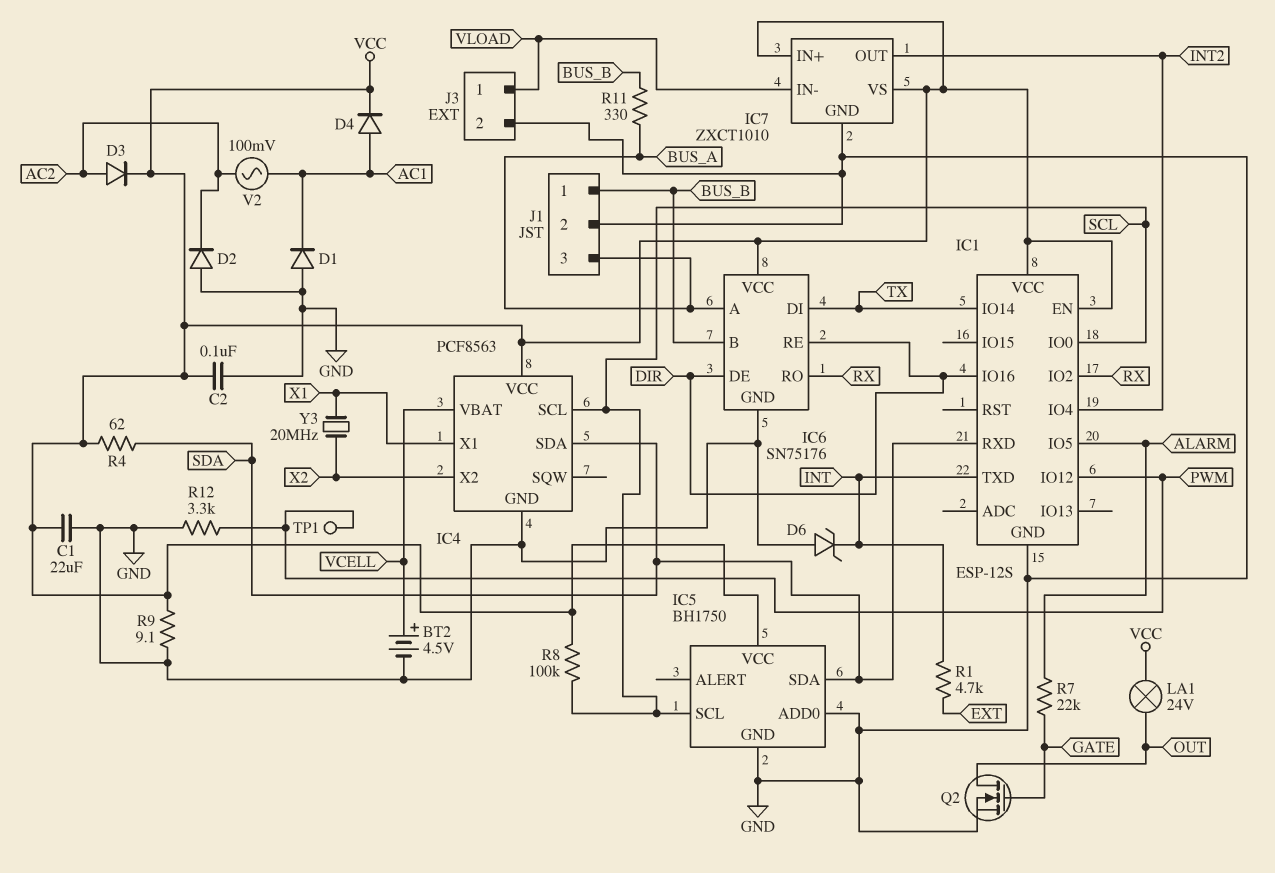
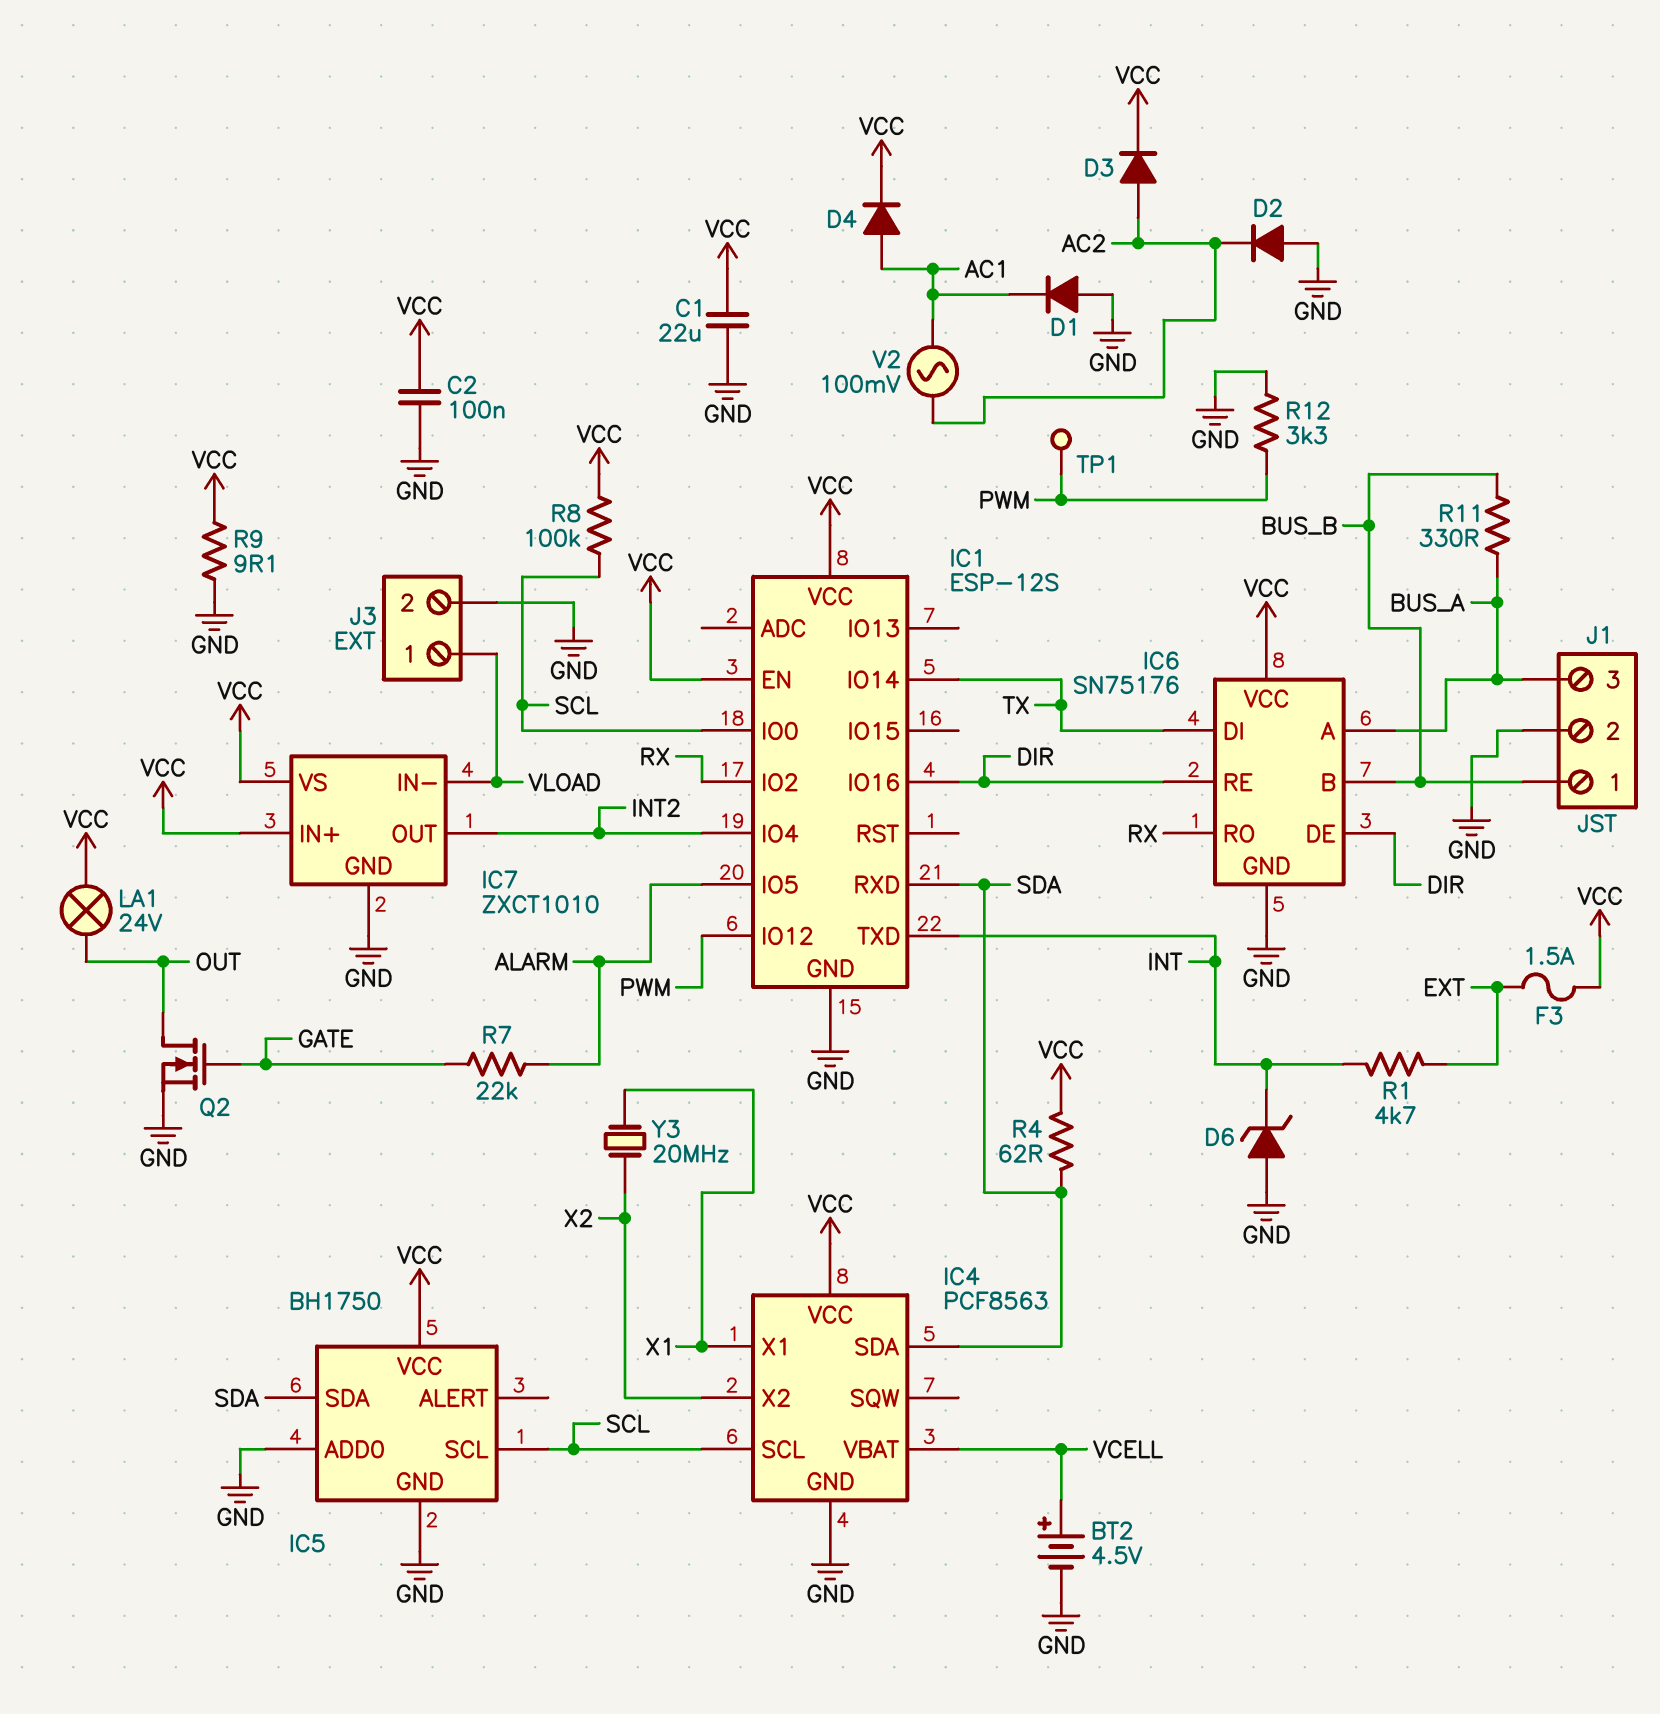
F3: none -> 1.5A (EXT, VCC)

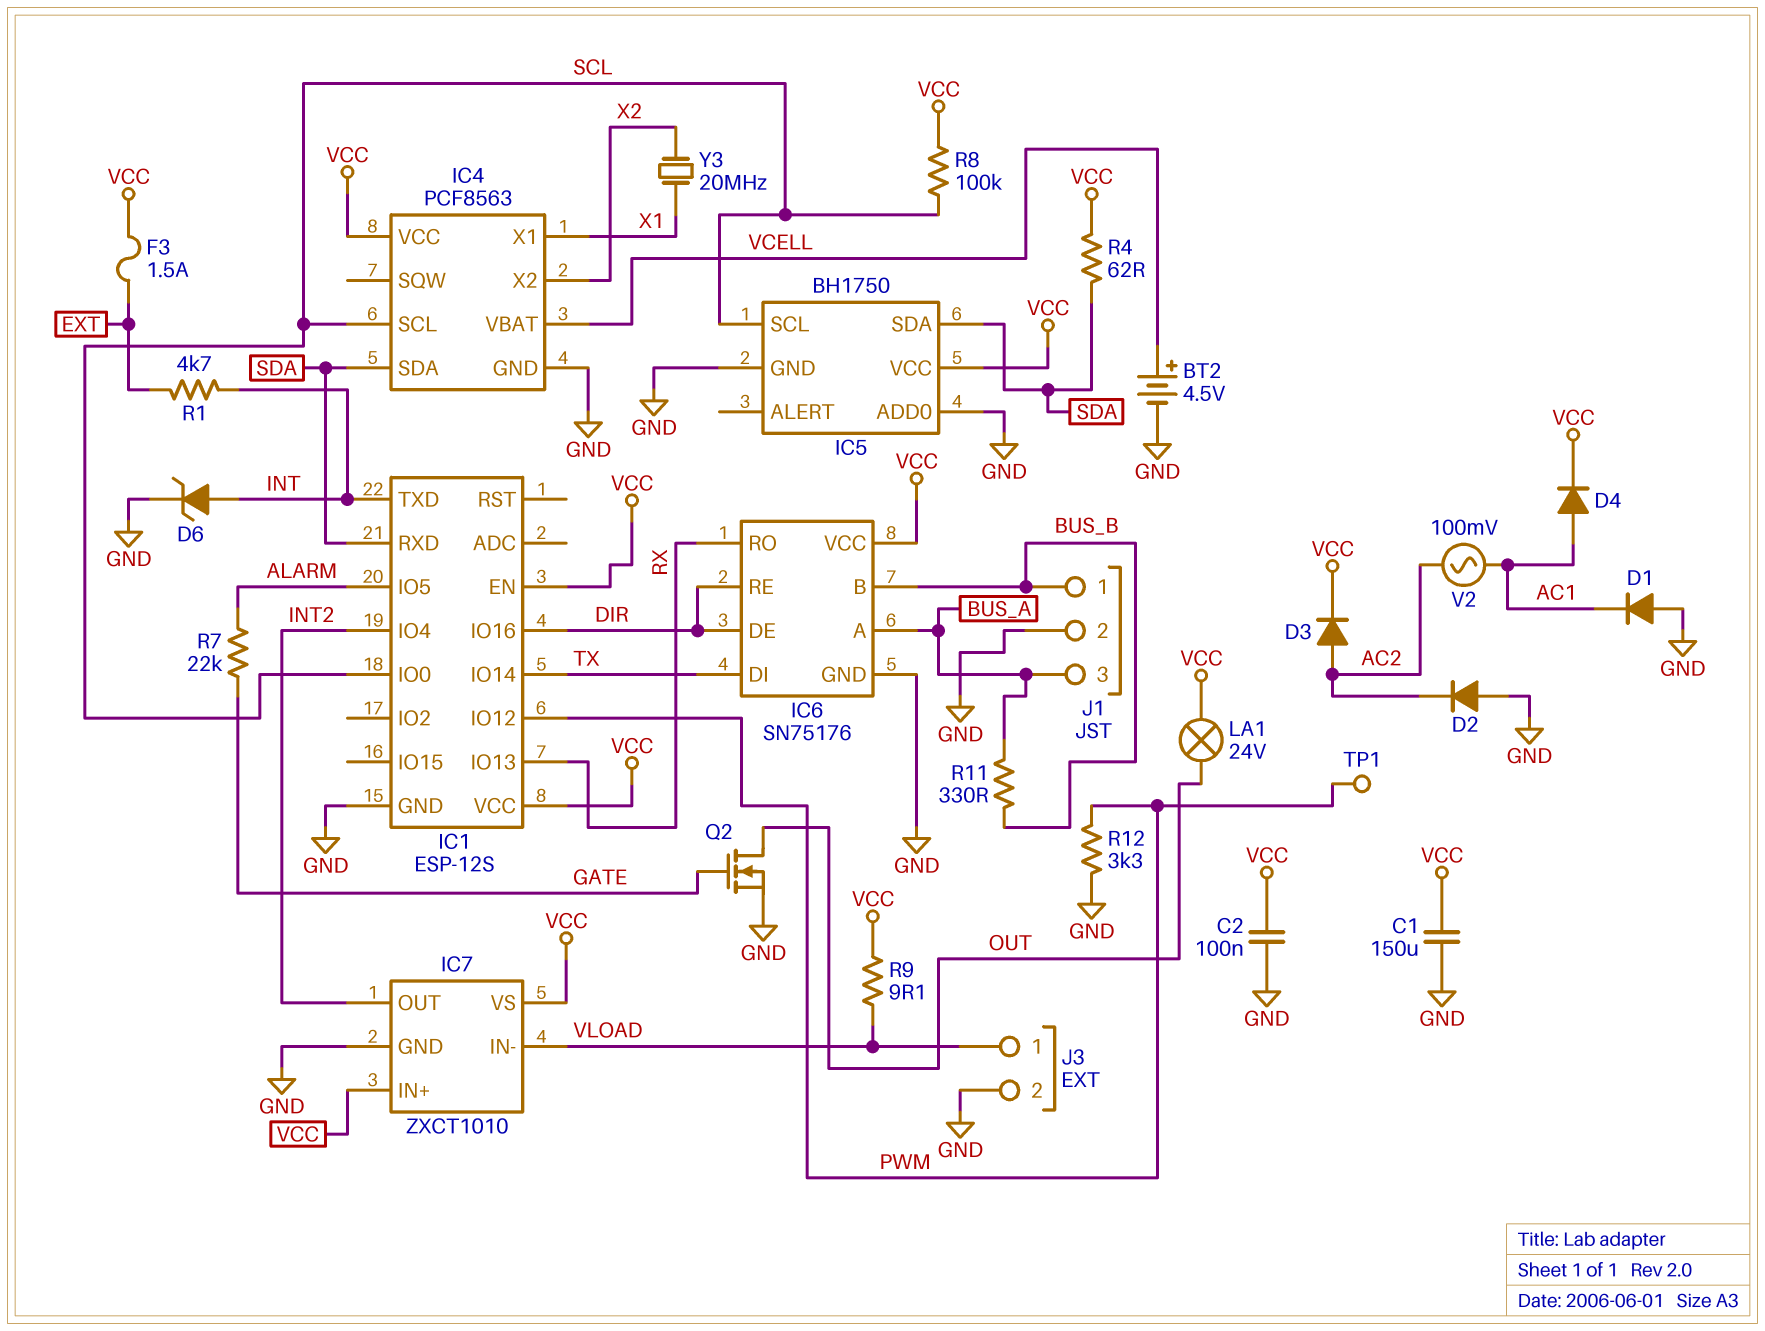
C1: 22uF (GND, VCC) -> 150uF (GND, VCC)
D6: zener (A GND, K INT) -> zener (A INT, K GND)
IC1 pin IO2: RX -> none
IC1 pin IO13: none -> RX
R9: 9.1 (GND, VCC) -> 9.1 (VCC, VLOAD)

